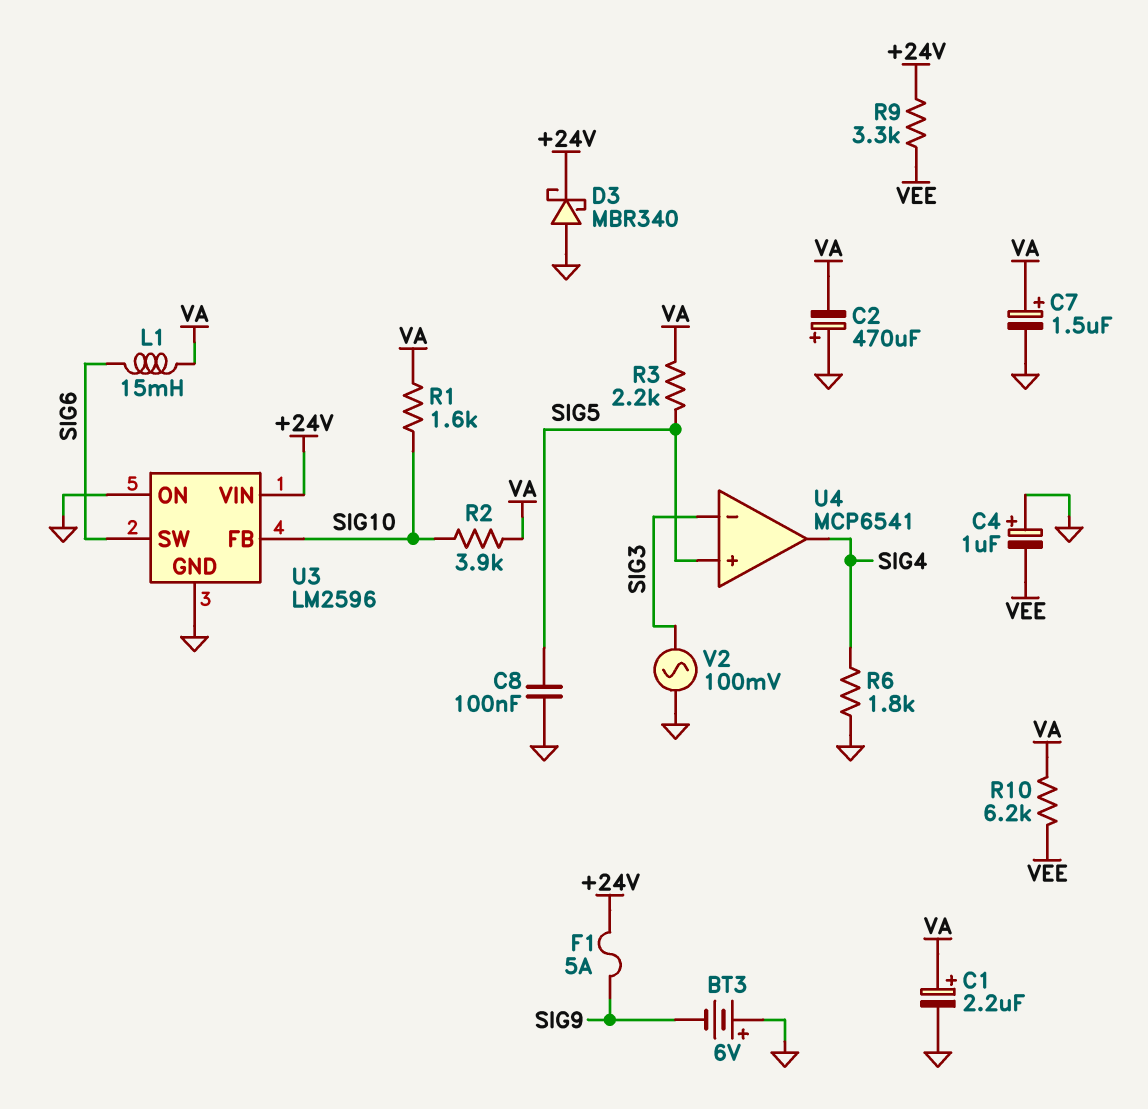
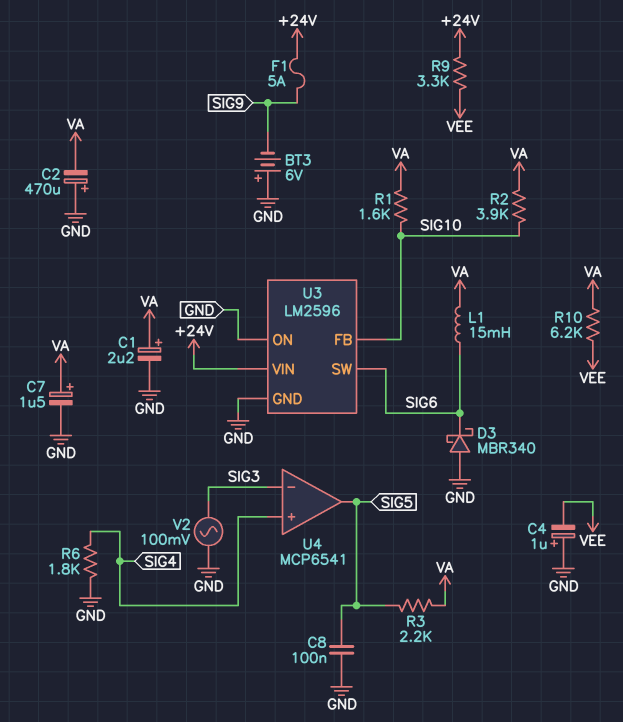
D3: schottky MBR340 (A GND, K +24V) -> schottky MBR340 (A GND, K SIG6)
U4 pin in+: SIG5 -> SIG4
U4 pin out: SIG4 -> SIG5

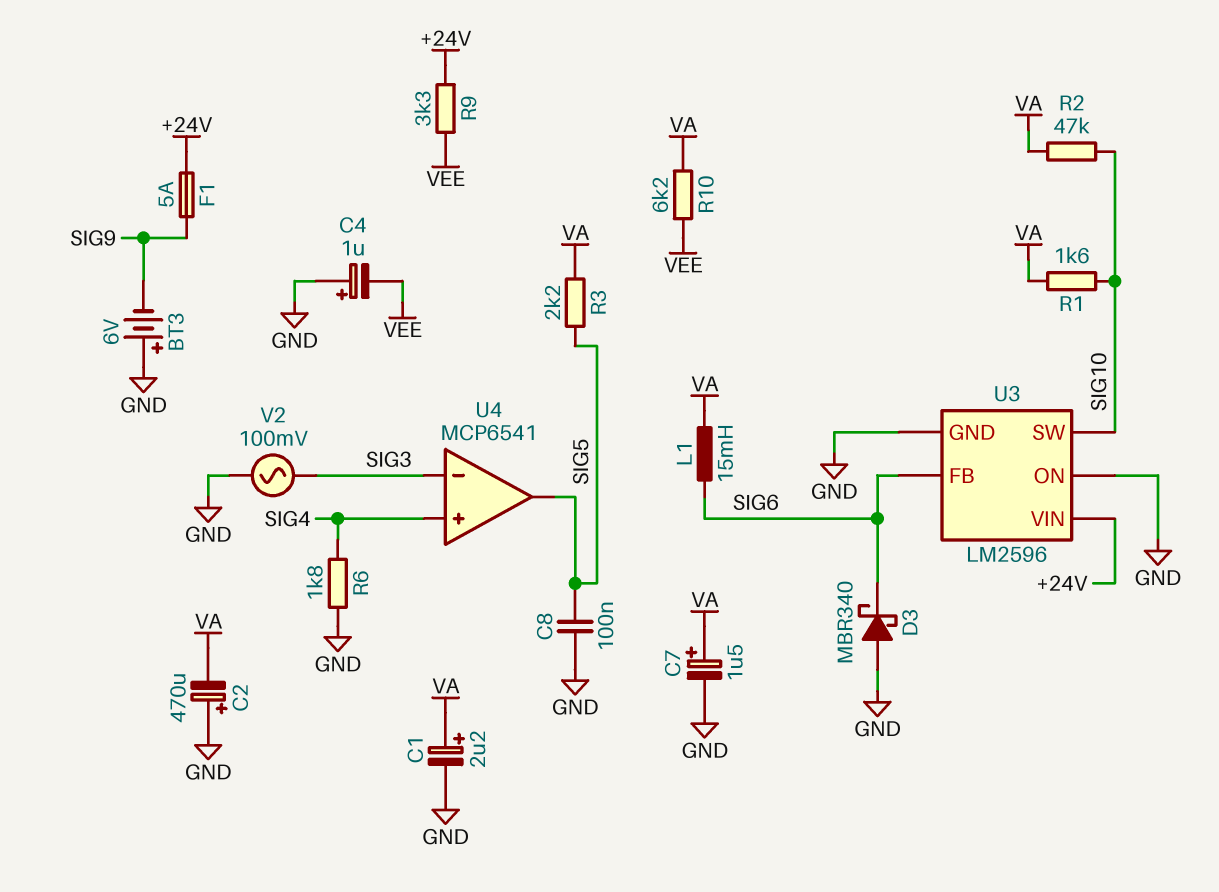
R2: 3.9k (SIG10, VA) -> 47k (SIG10, VA)
U3 pin FB: SIG10 -> SIG6
U3 pin SW: SIG6 -> SIG10

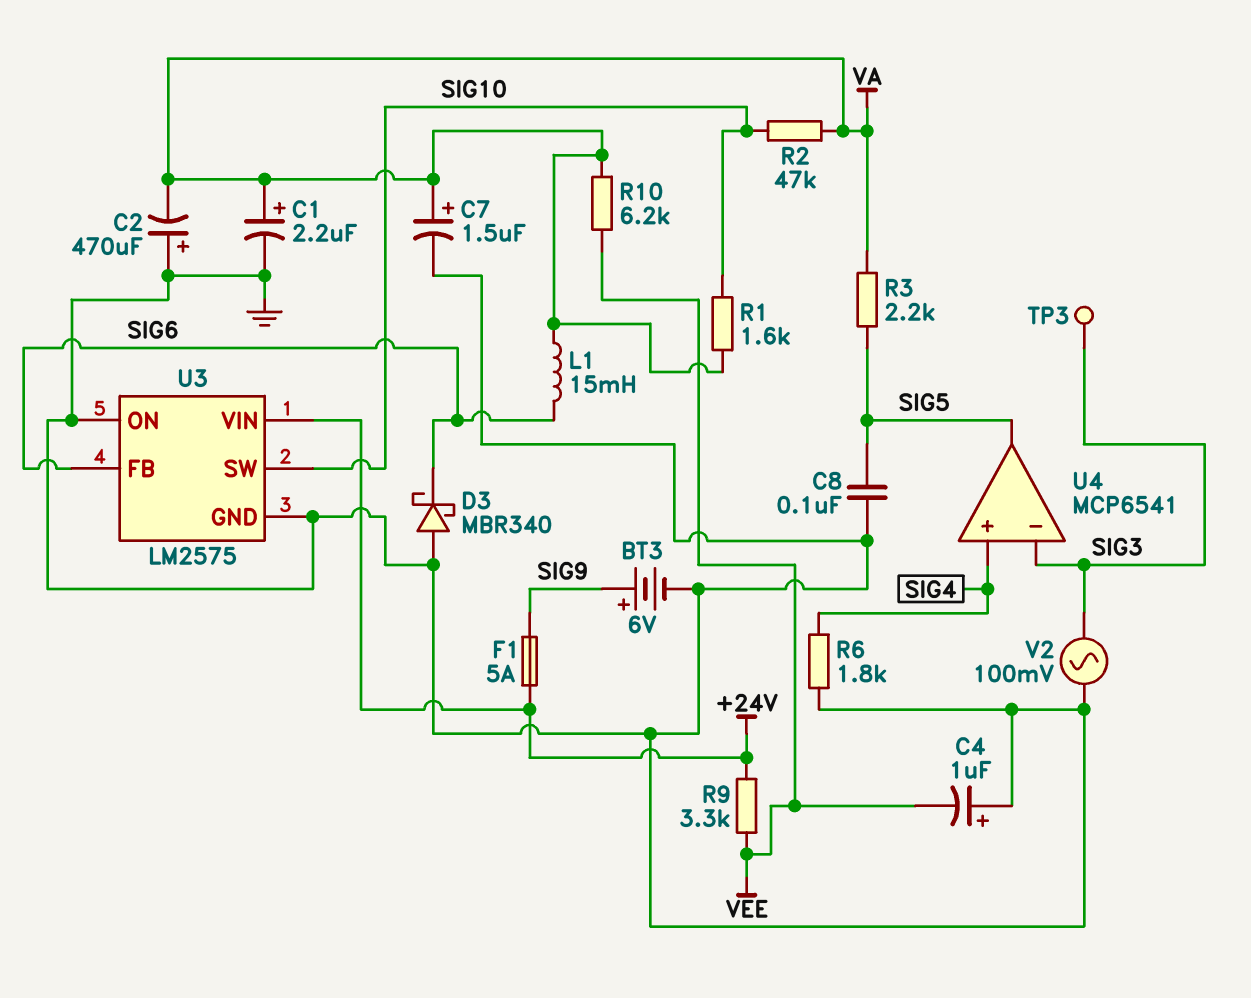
BT3: 6V (plus GND, minus SIG9) -> 6V (plus SIG9, minus GND)
TP3: none -> test point (SIG3)
U3: LM2596 -> LM2575

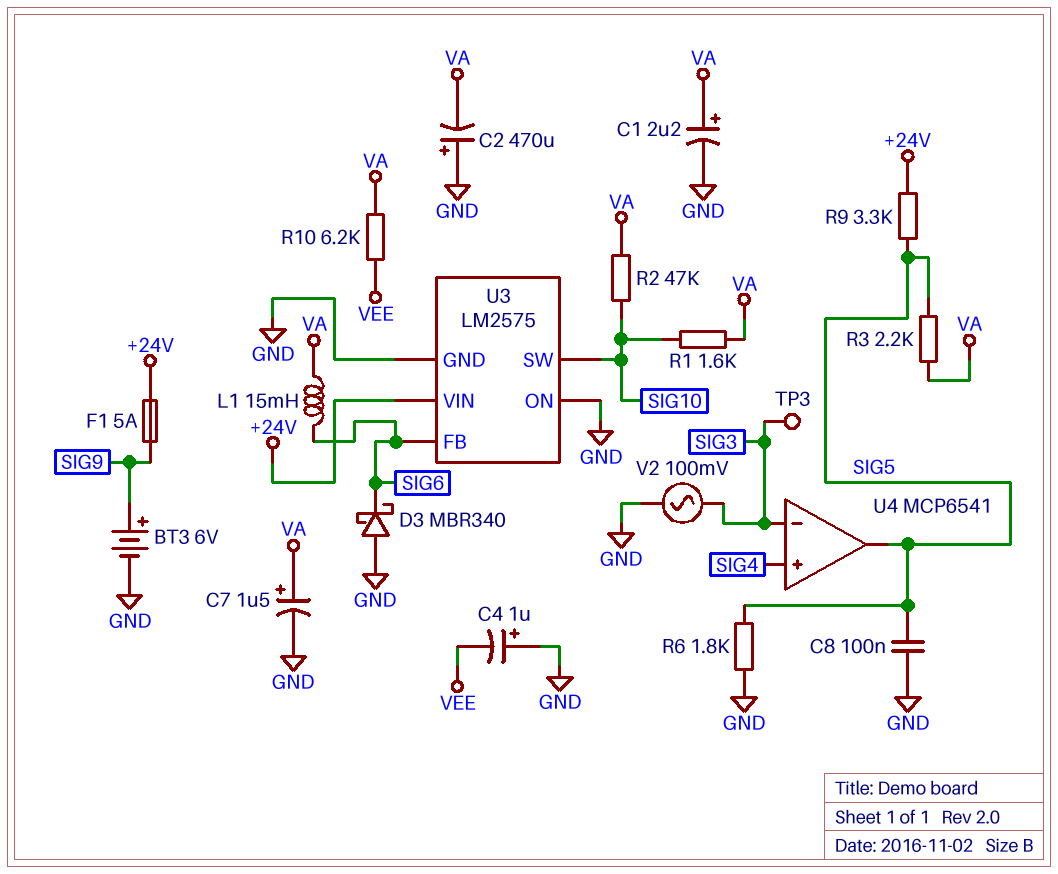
R6: 1.8k (GND, SIG4) -> 1.8k (GND, SIG5)
R9: 3.3k (+24V, VEE) -> 3.3k (+24V, SIG5)

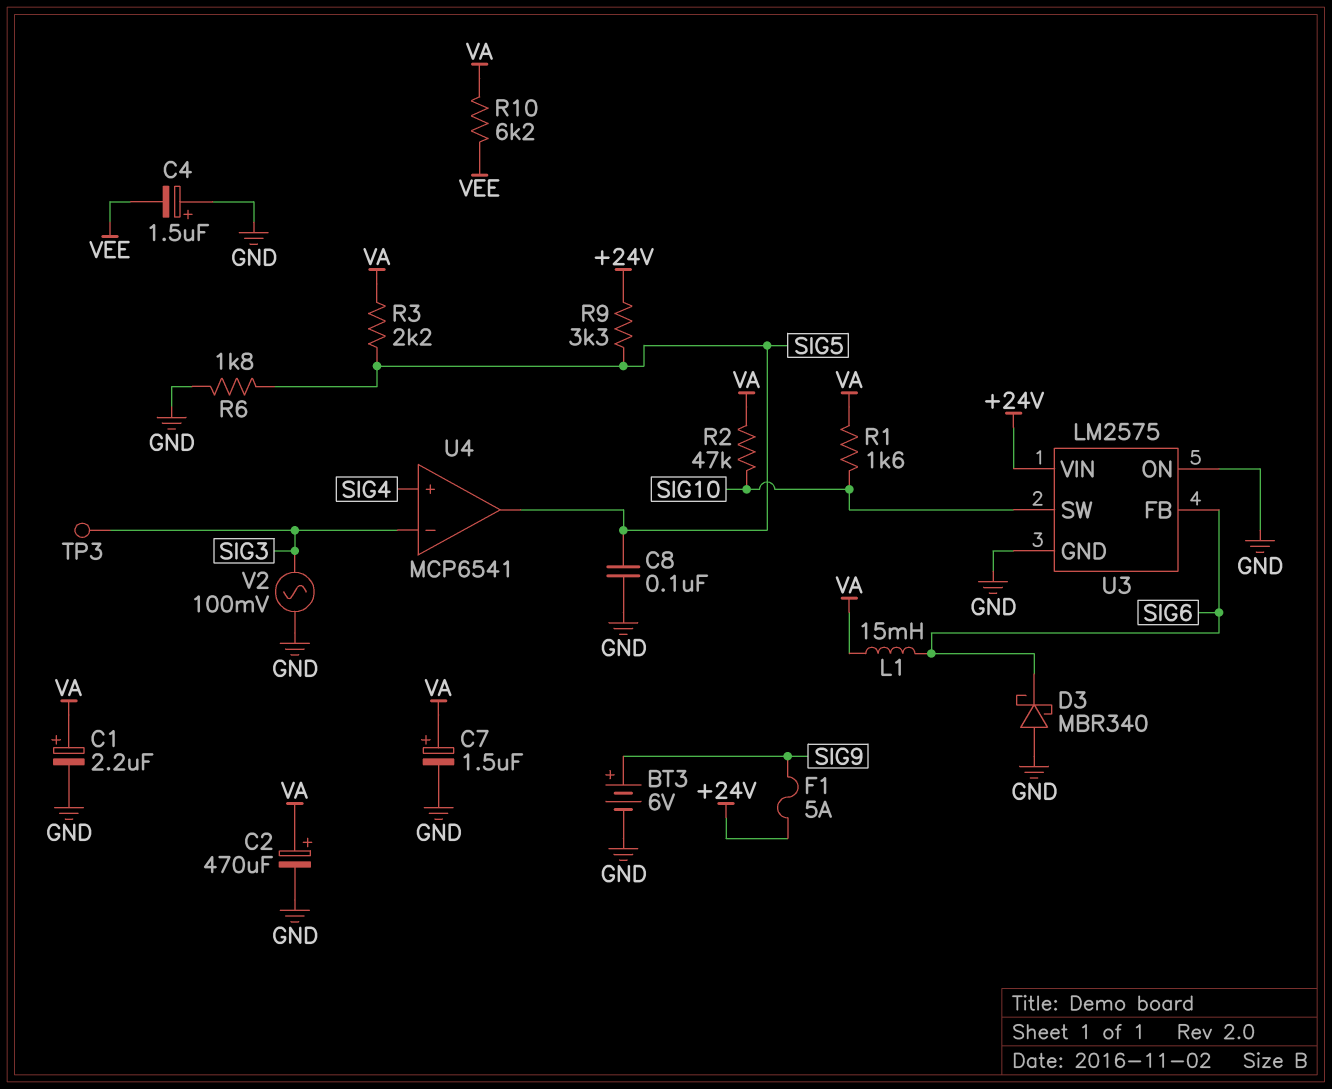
C2: 470uF (plus GND, minus VA) -> 470uF (plus VA, minus GND)
C4: 1uF (plus GND, minus VEE) -> 1.5uF (plus GND, minus VEE)

